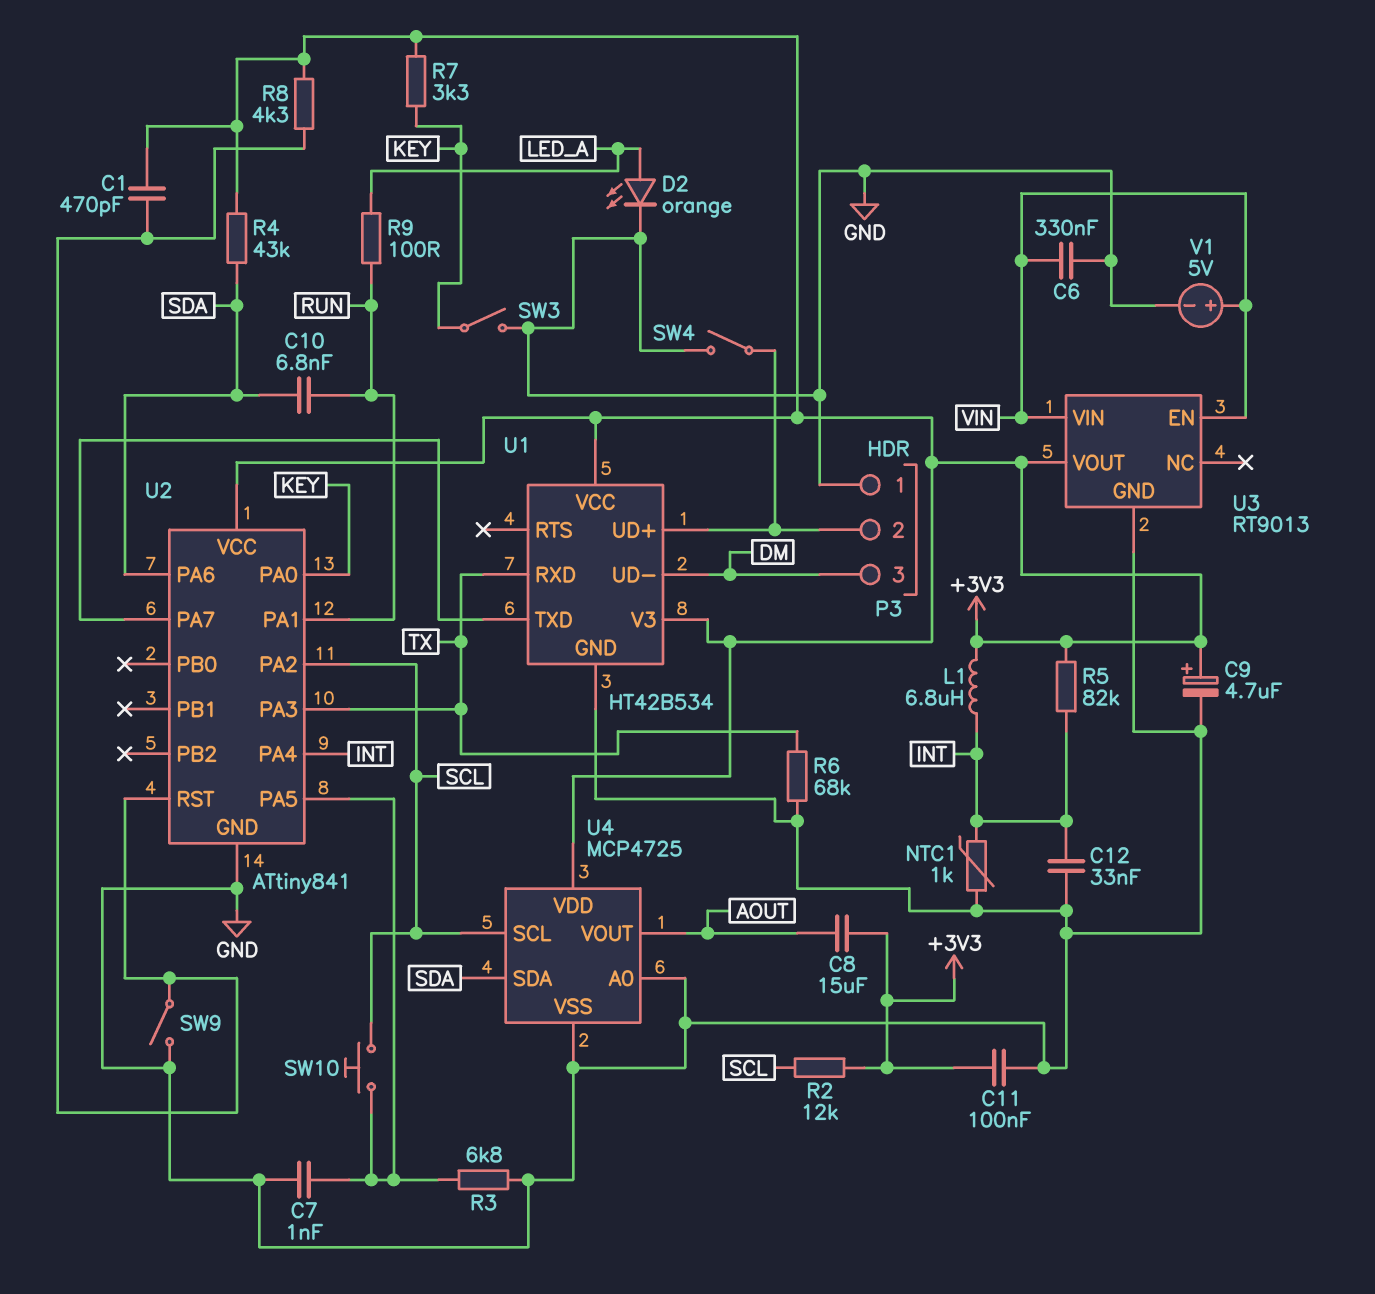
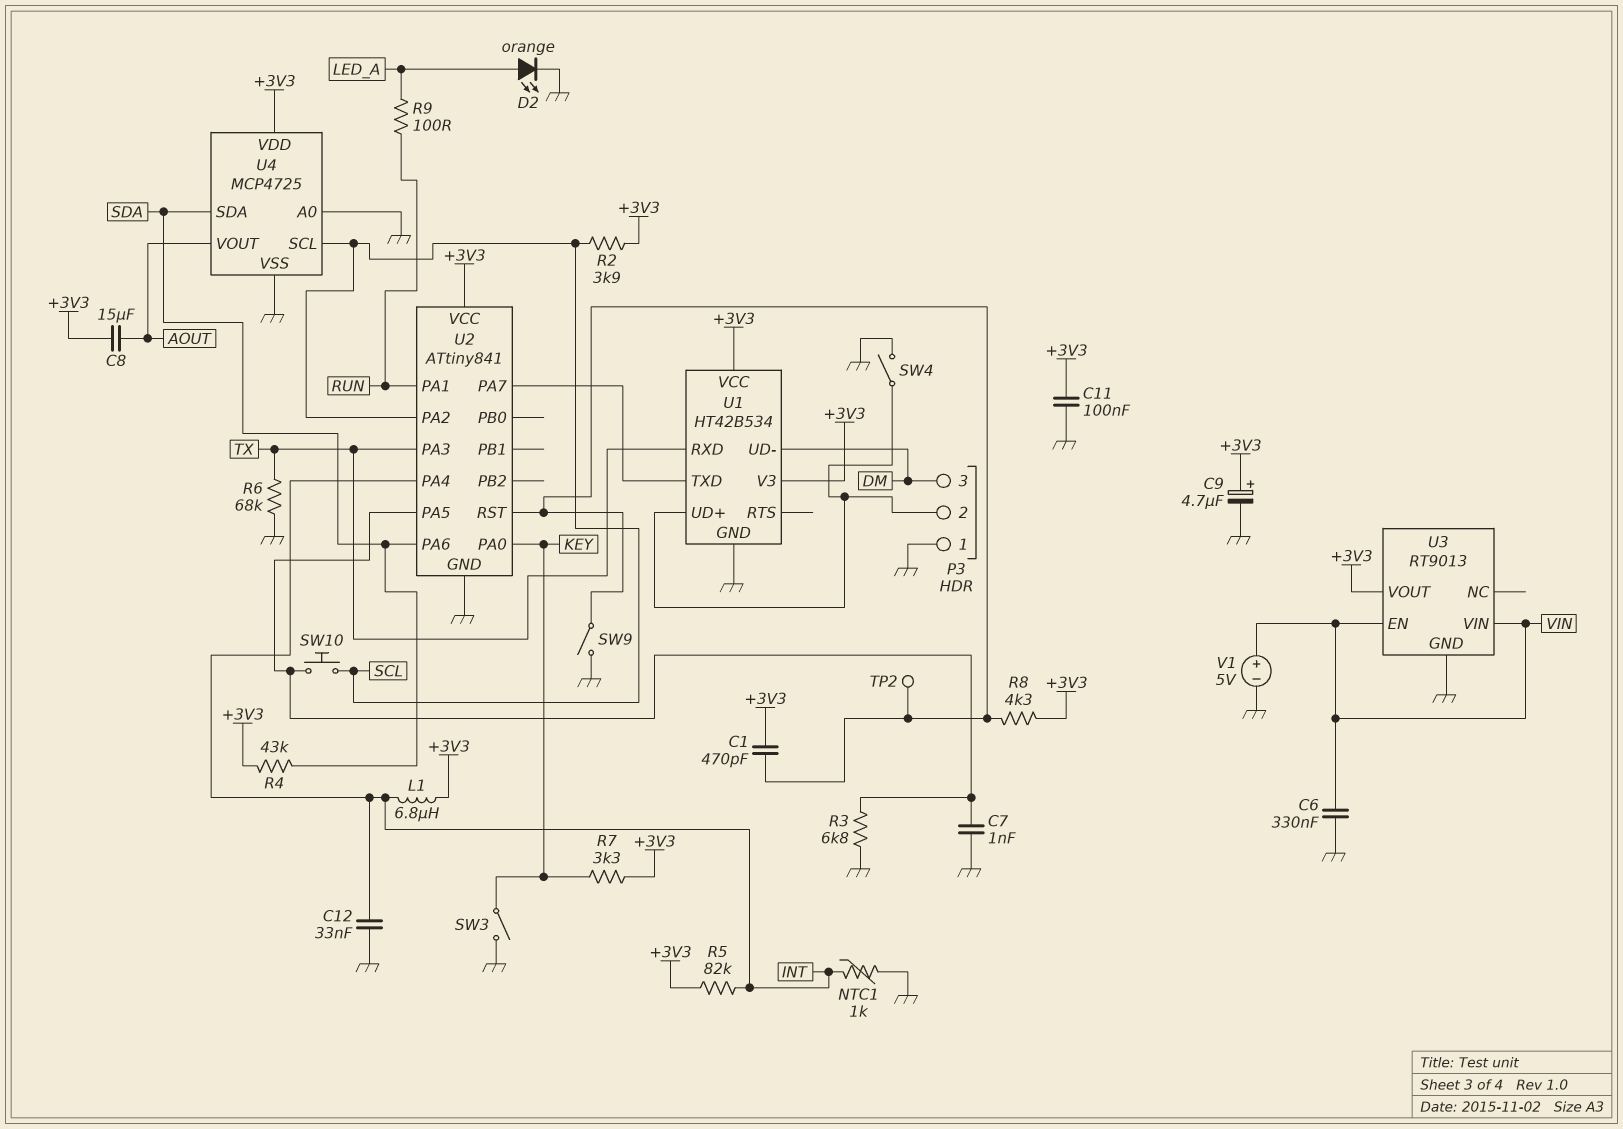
C10: 6.8nF (RUN, SDA) -> none
R2: 12k (+3V3, SCL) -> 3.9k (+3V3, SCL)
TP2: none -> test point (U2/RST)

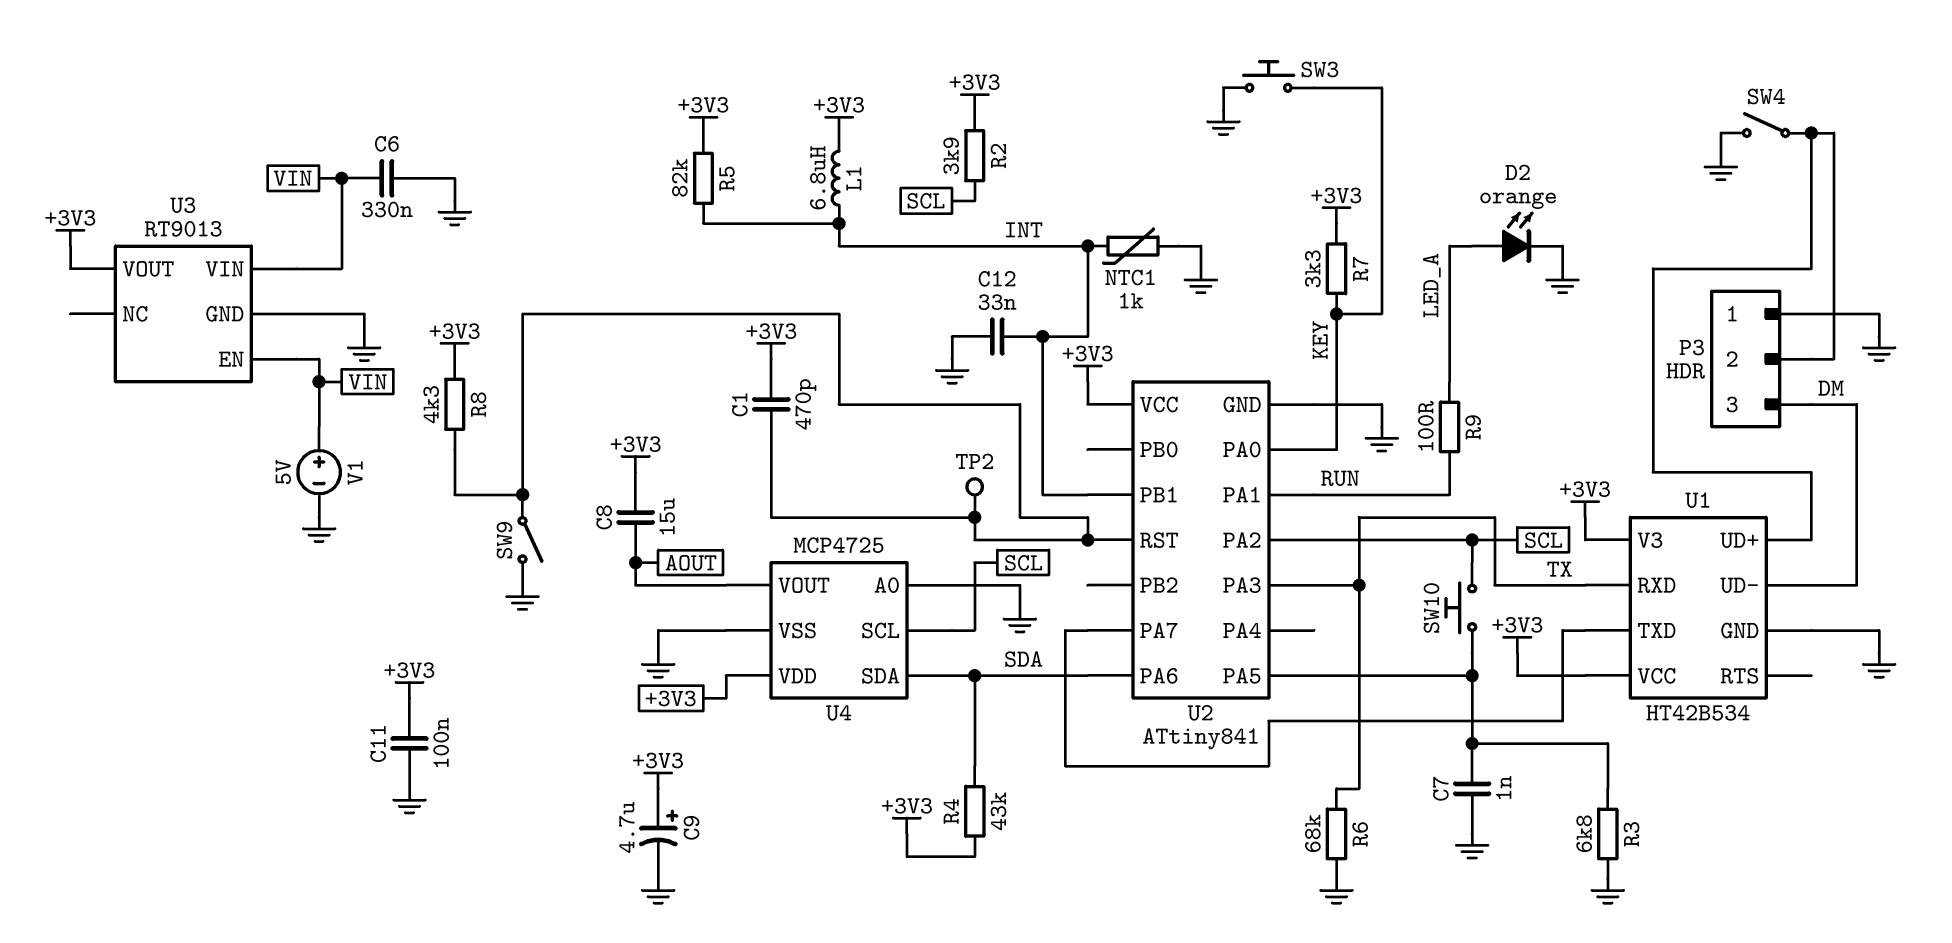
SW3: switch (GND, KEY) -> button (GND, KEY)
U2 pin PA4: INT -> none
U2 pin PB1: none -> INT

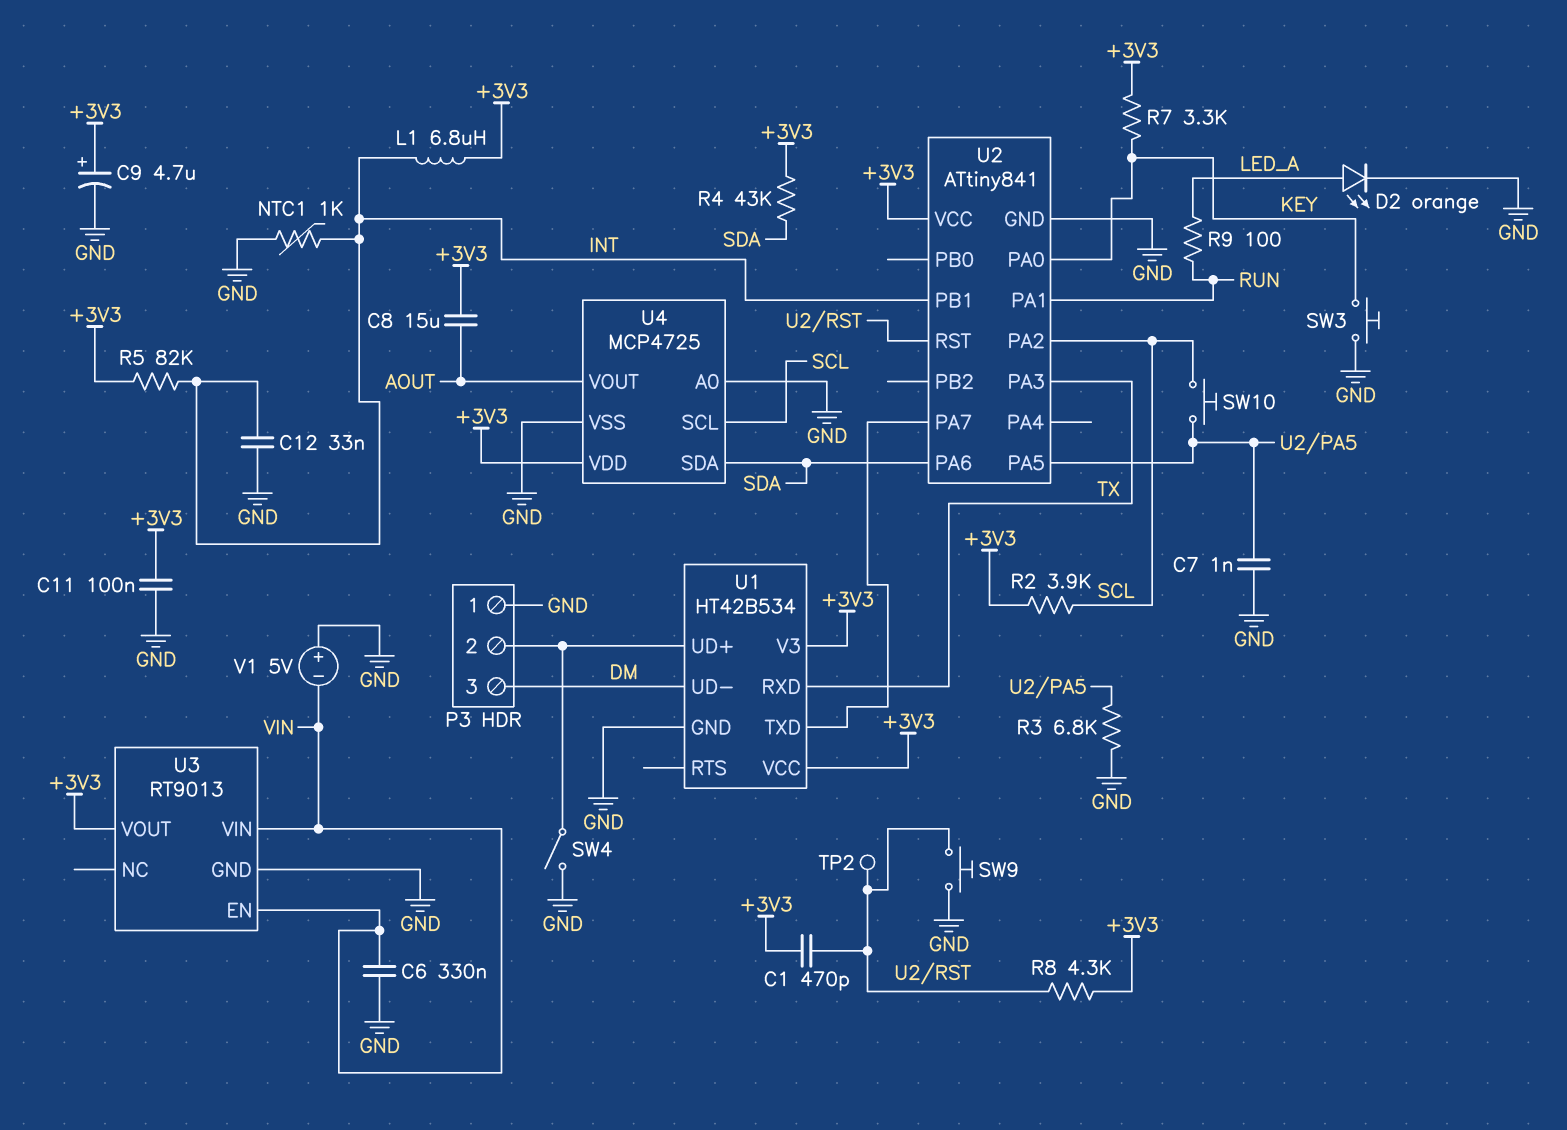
R6: 68k (GND, TX) -> none
SW9: switch (GND, U2/RST) -> button (GND, U2/RST)
V1: 5V (plus VIN, minus GND) -> 5V (plus GND, minus VIN)

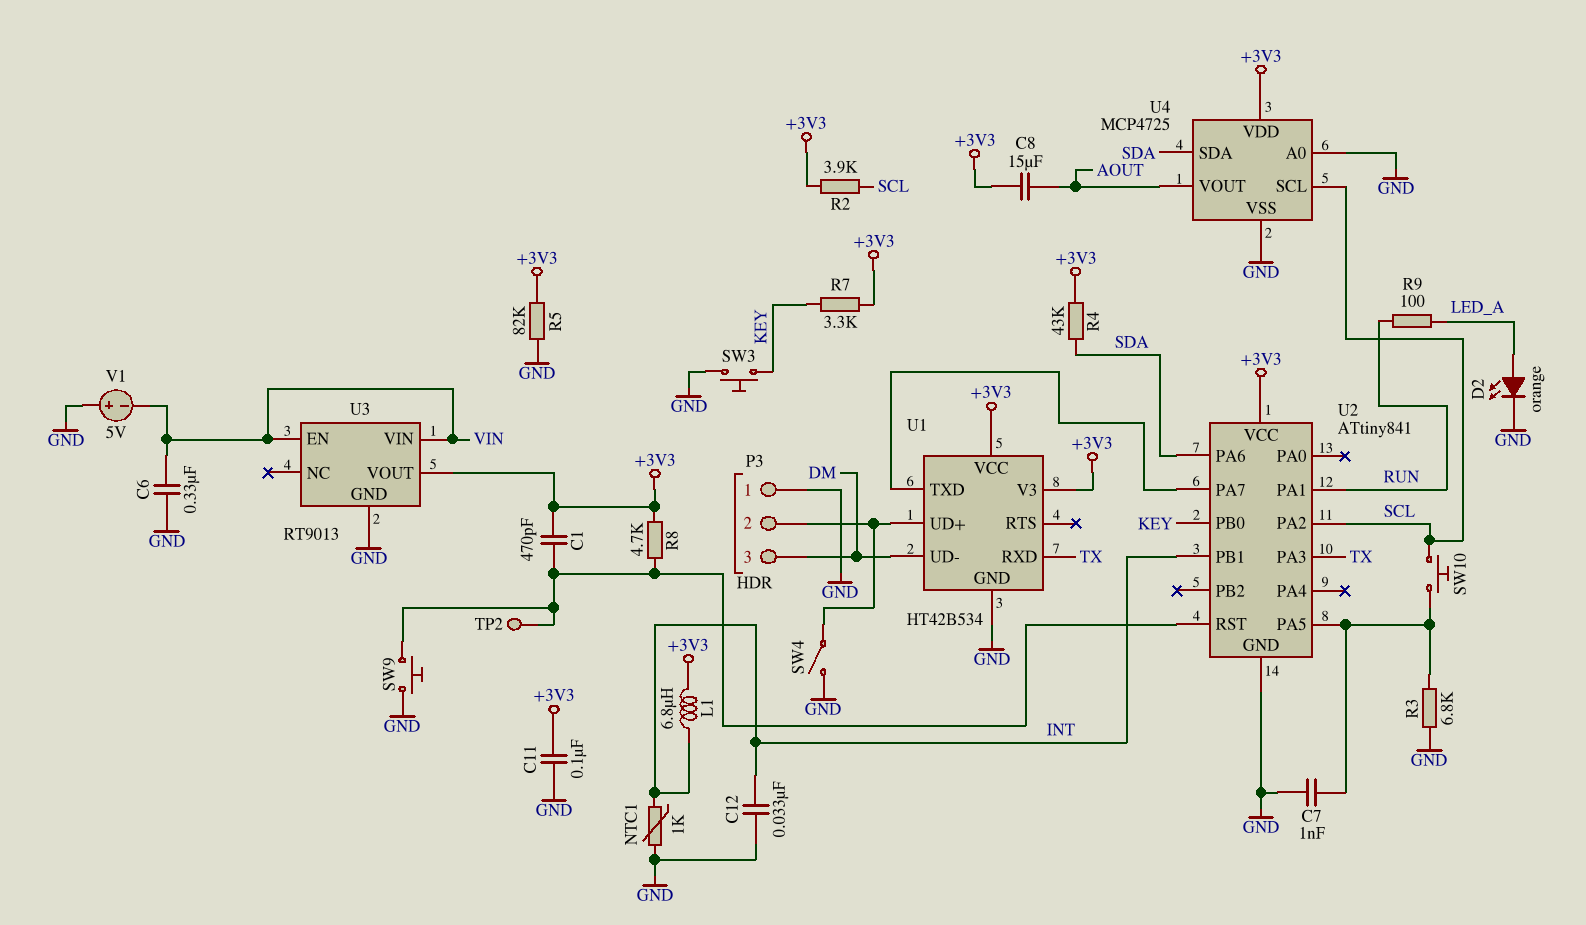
C9: 4.7uF (plus +3V3, minus GND) -> none
R5: 82k (+3V3, INT) -> 82k (+3V3, GND)
R8: 4.3k (+3V3, U2/RST) -> 4.7k (+3V3, U2/RST)
U2 pin PA0: KEY -> none
U2 pin PB0: none -> KEY

